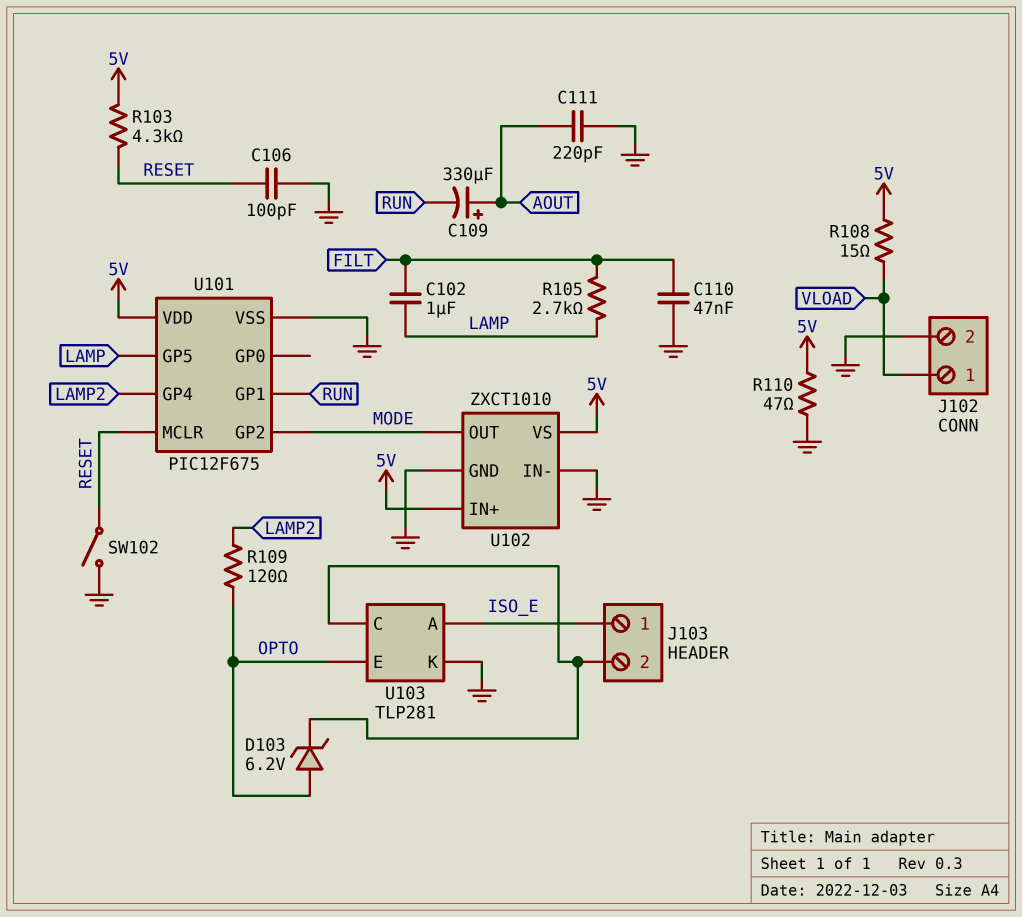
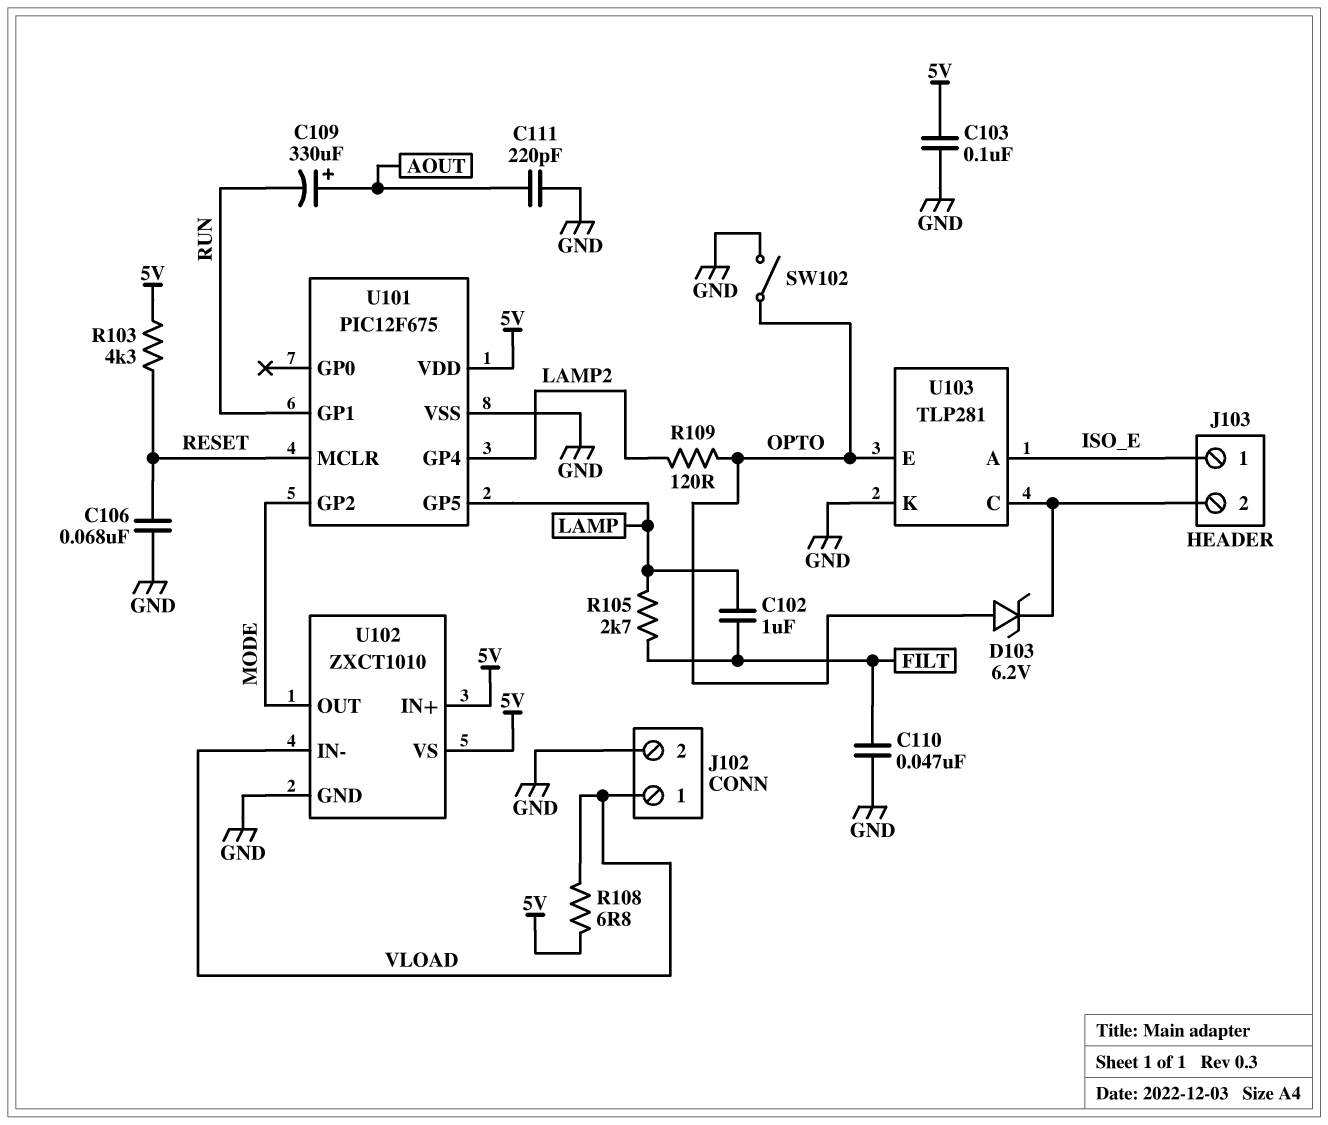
C103: none -> 100nF (5V, GND)
C106: 100pF (GND, RESET) -> 68nF (GND, RESET)
R108: 15 (5V, VLOAD) -> 6.8 (5V, VLOAD)
R110: 47 (5V, GND) -> none
SW102: switch (GND, RESET) -> switch (GND, OPTO)
U102 pin IN-: GND -> VLOAD

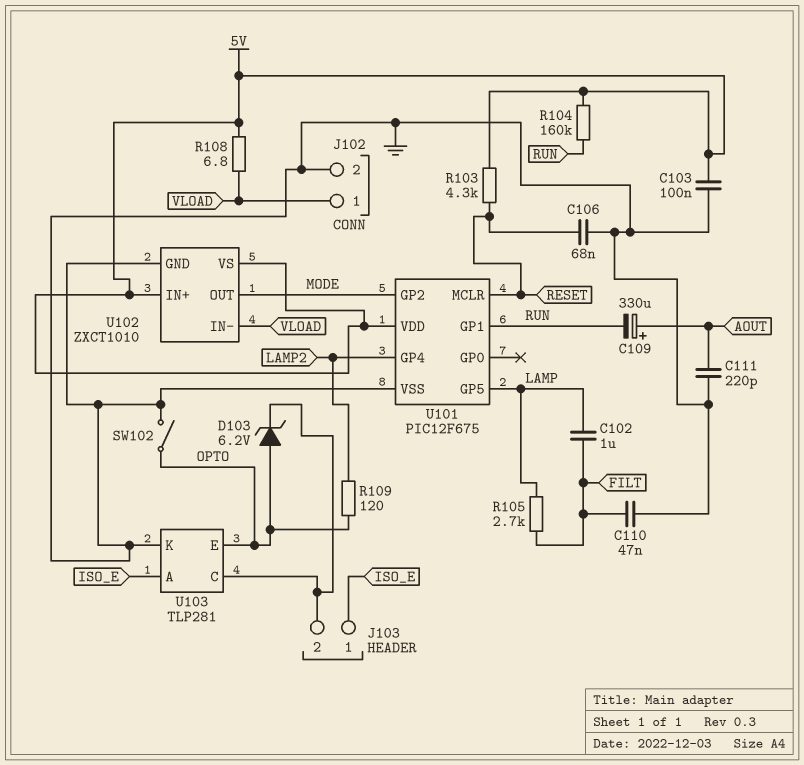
R104: none -> 160k (5V, RUN)

